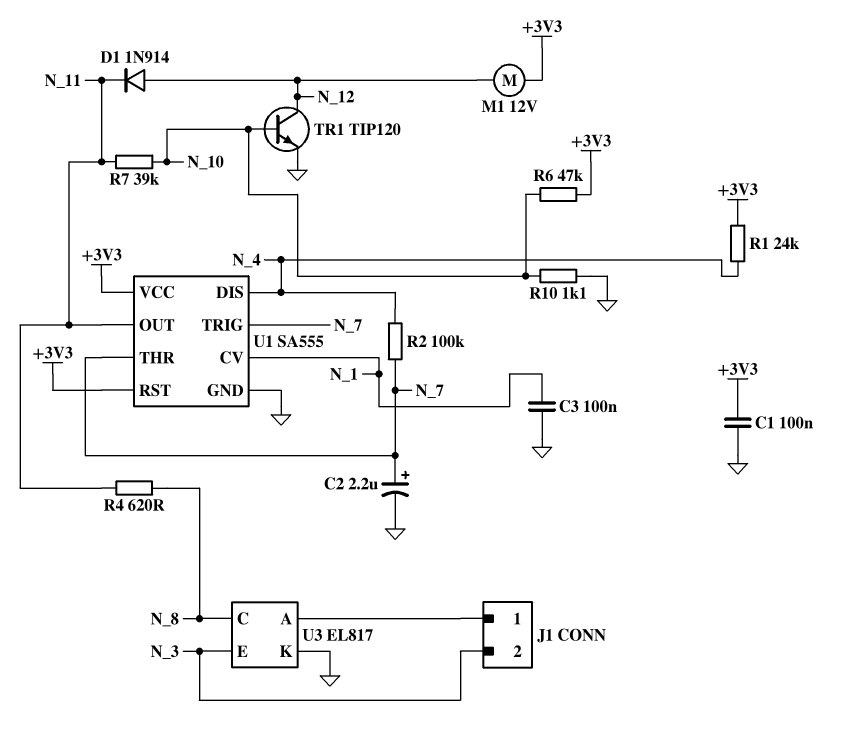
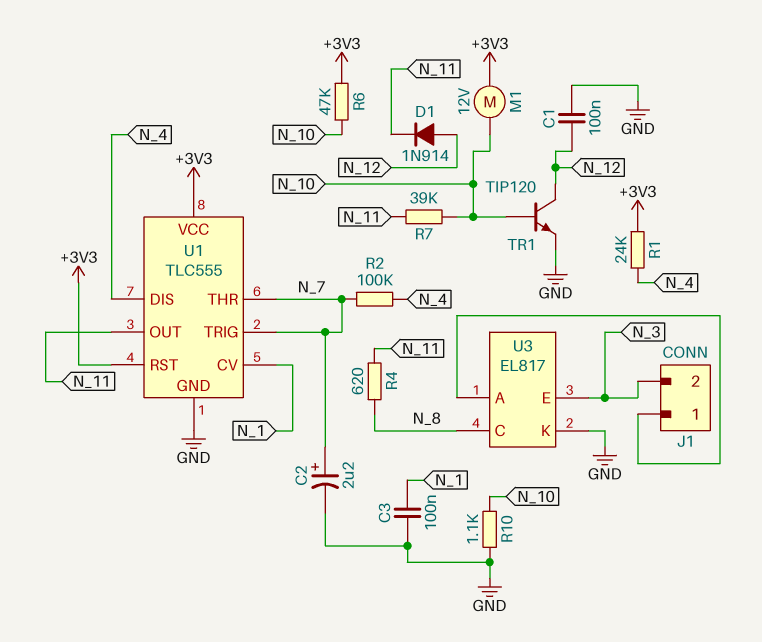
C1: 100nF (+3V3, GND) -> 100nF (GND, N_12)
M1: motor 12V (+3V3, N_12) -> motor 12V (+3V3, N_10)
U1: SA555 -> TLC555

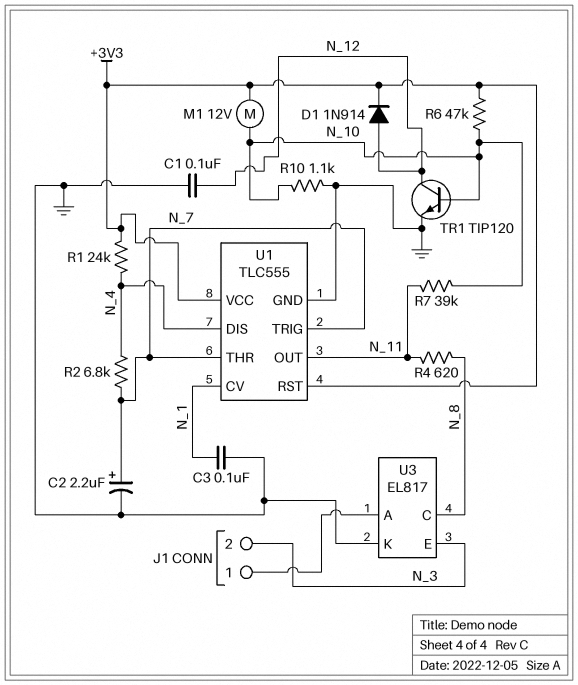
D1: diode 1N914 (A N_12, K N_11) -> diode 1N914 (A N_12, K +3V3)
R2: 100k (N_4, N_7) -> 6.8k (N_4, N_7)

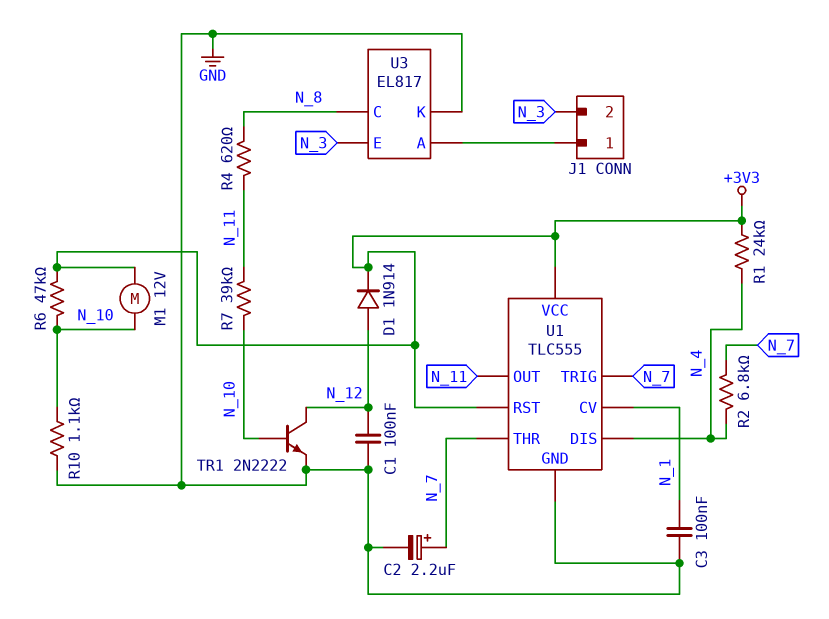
TR1: NPN TIP120 (B N_10, C N_12, E GND) -> NPN 2N2222 (B N_10, C N_12, E GND)

